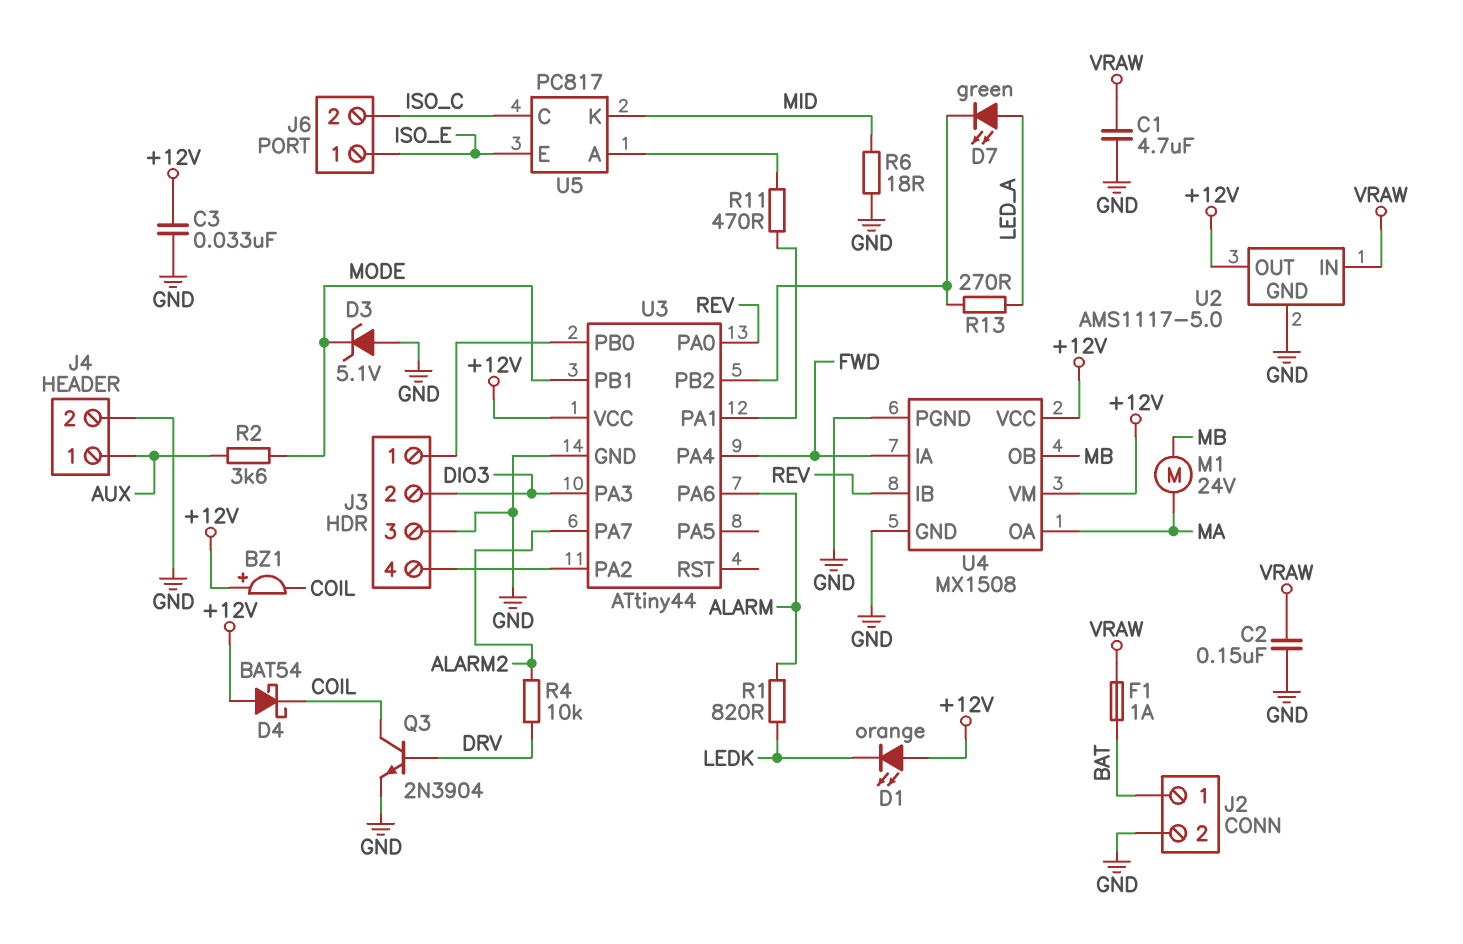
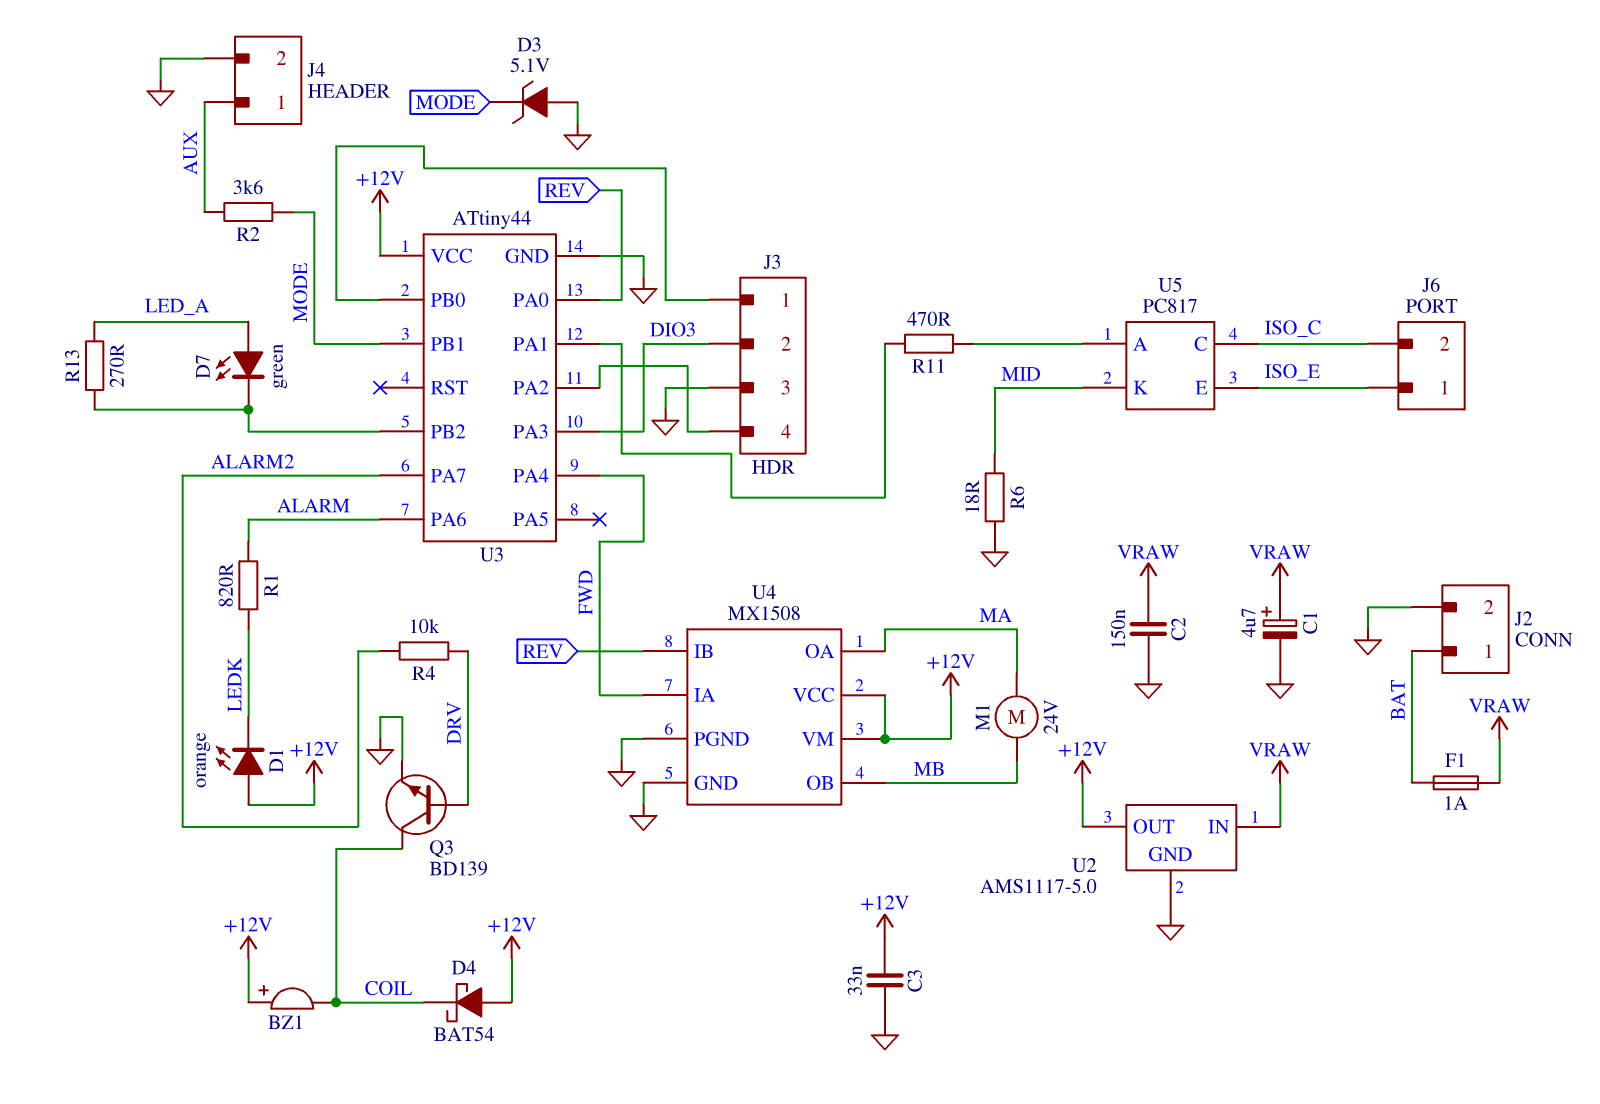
C1: 4.7uF (GND, VRAW) -> 4.7uF (plus VRAW, minus GND)
Q3: NPN 2N3904 (B DRV, C COIL, E GND) -> NPN BD139 (B DRV, C COIL, E GND)

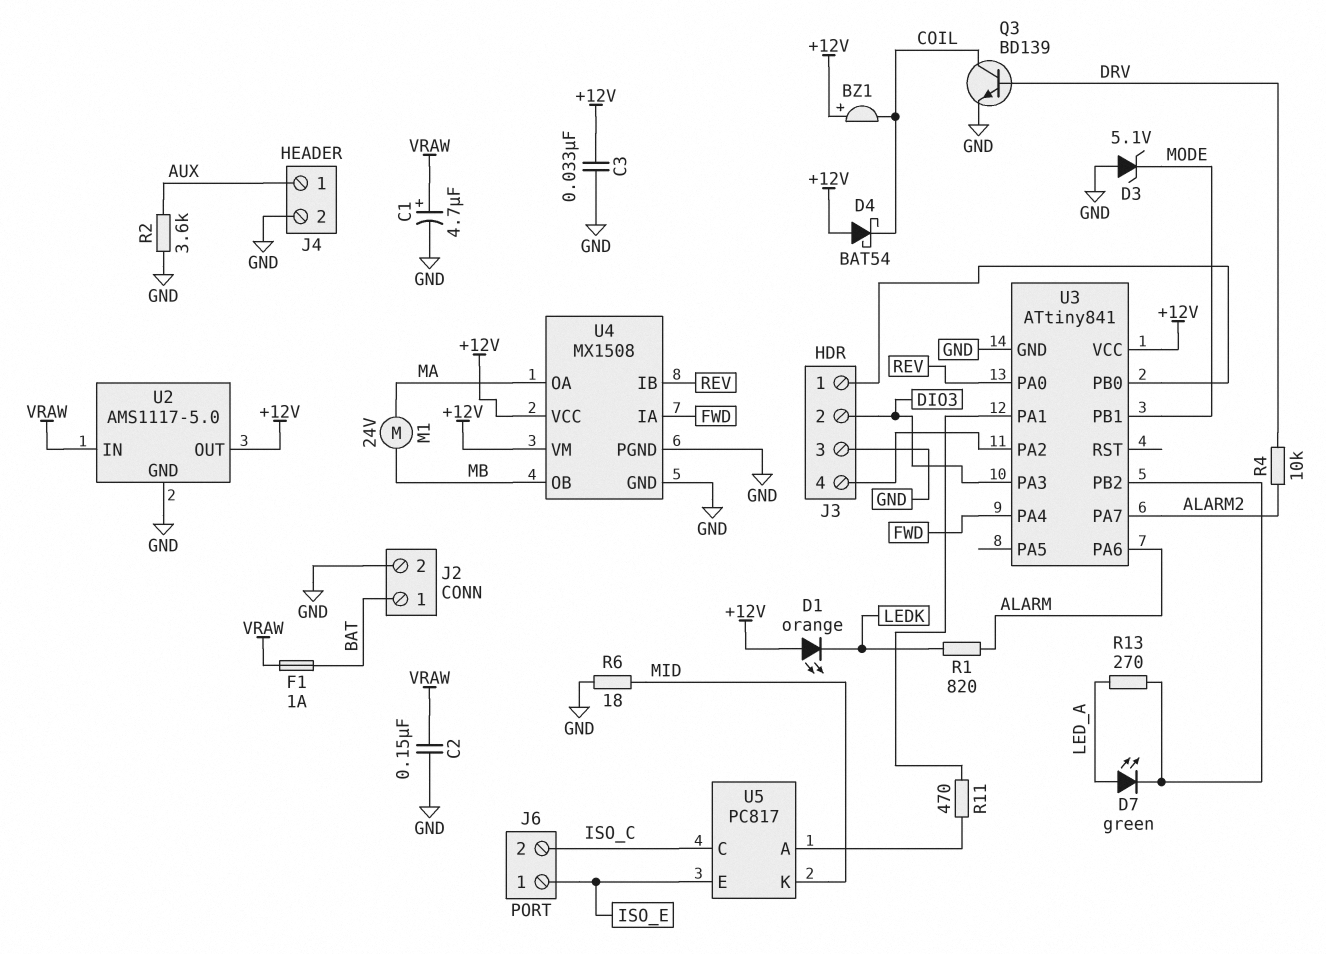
R2: 3.6k (AUX, MODE) -> 3.6k (AUX, GND)
U3: ATtiny44 -> ATtiny841

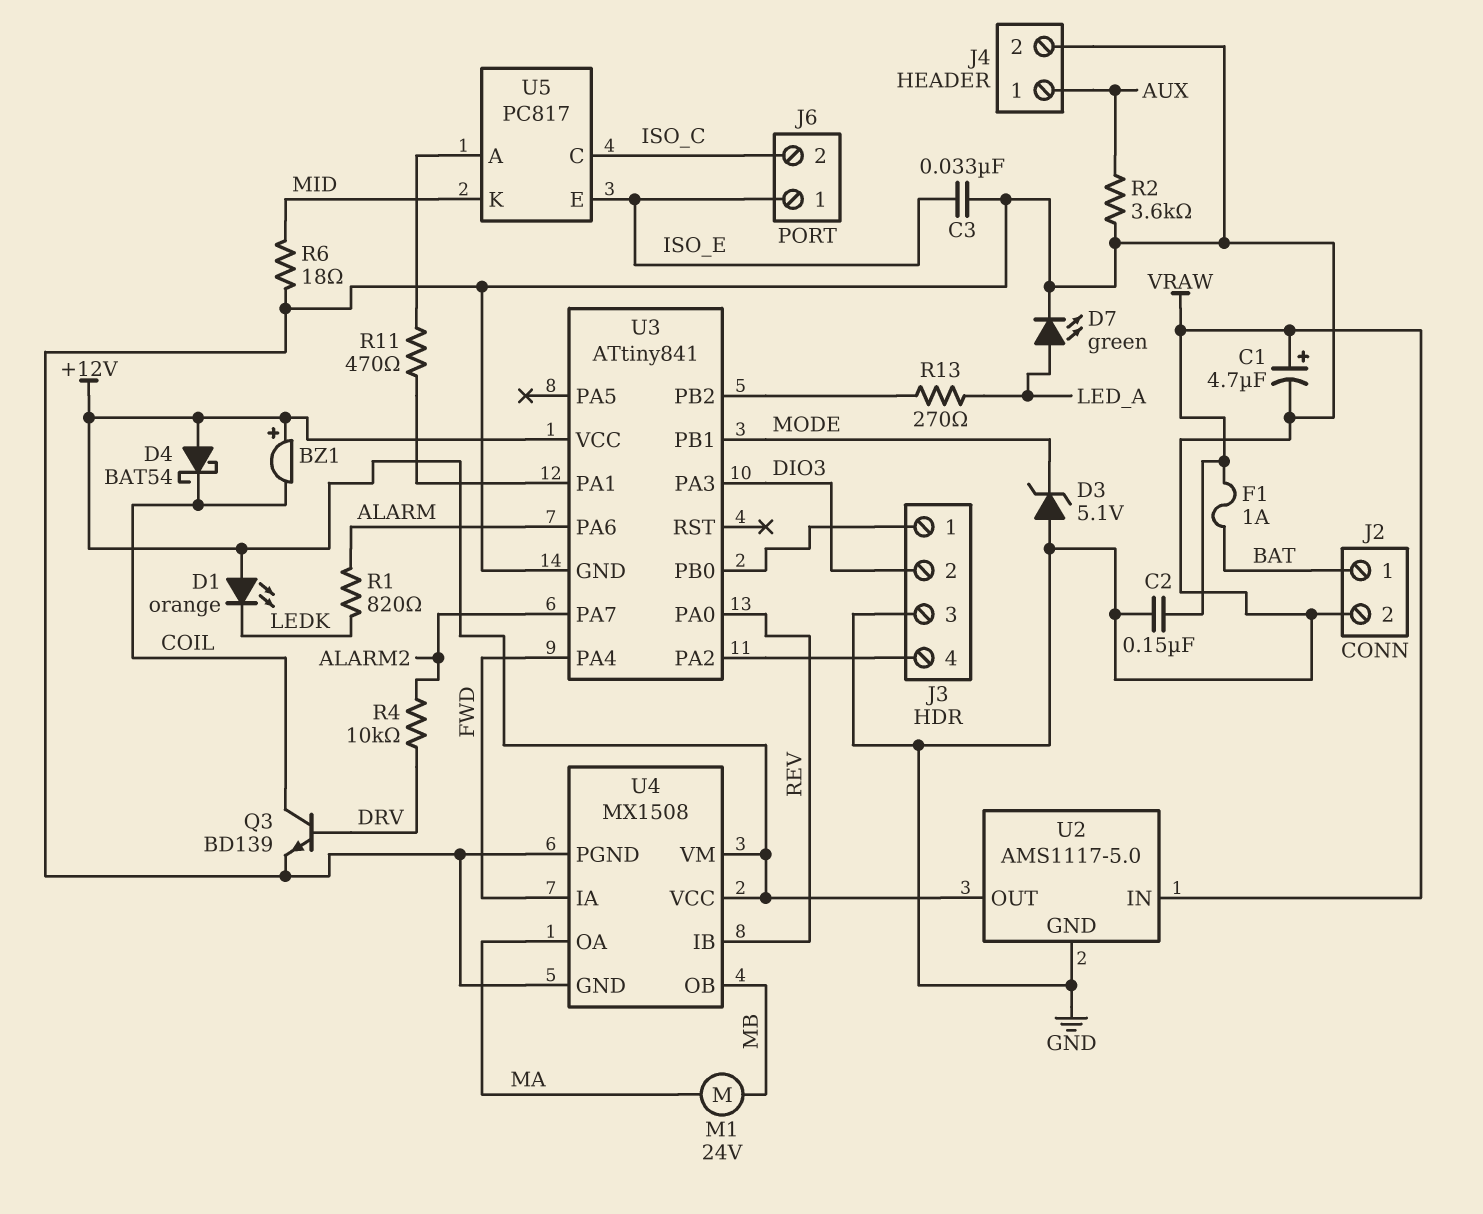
C3: 33nF (+12V, GND) -> 33nF (GND, ISO_E)
D7: LED green (A LED_A, K U3/PB2) -> LED green (A LED_A, K GND)

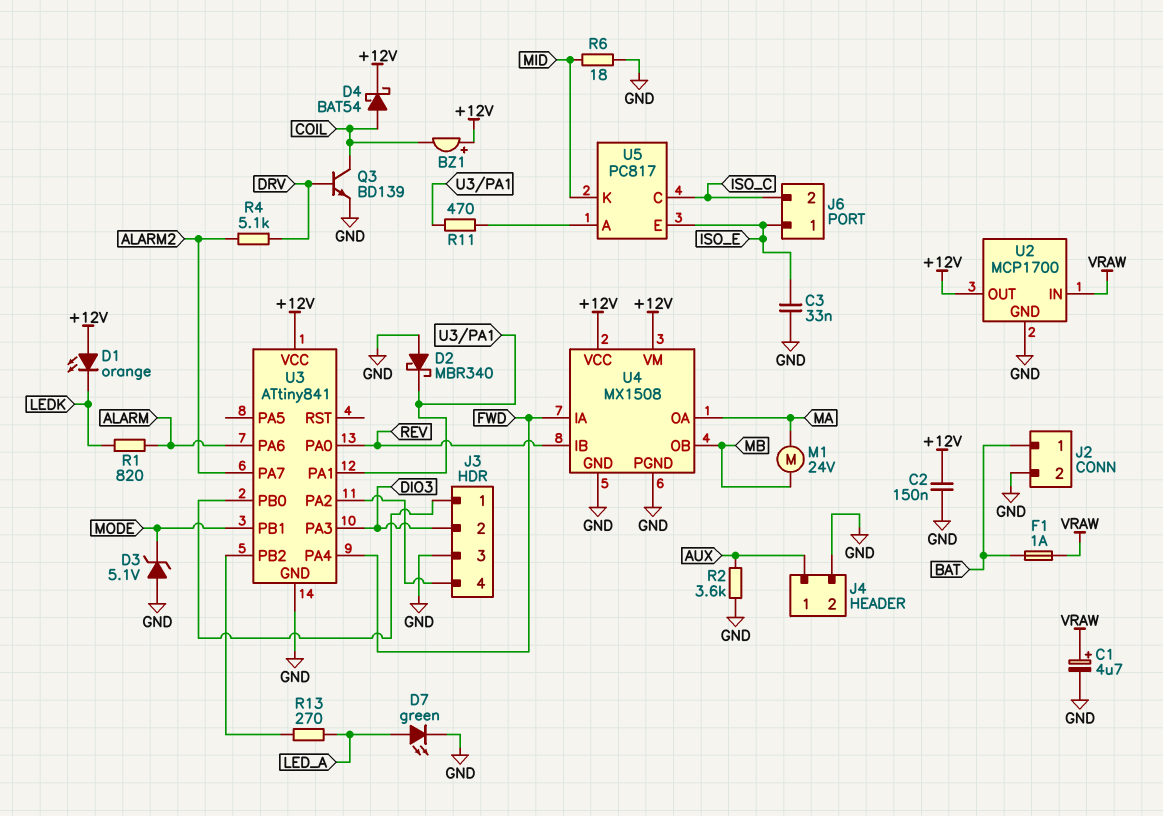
C2: 150nF (GND, VRAW) -> 150nF (+12V, GND)
D2: none -> schottky MBR340 (A GND, K U3/PA1)
D4: schottky BAT54 (A +12V, K COIL) -> schottky BAT54 (A COIL, K +12V)
R4: 10k (ALARM2, DRV) -> 5.1k (ALARM2, DRV)
U2: AMS1117-5.0 -> MCP1700

